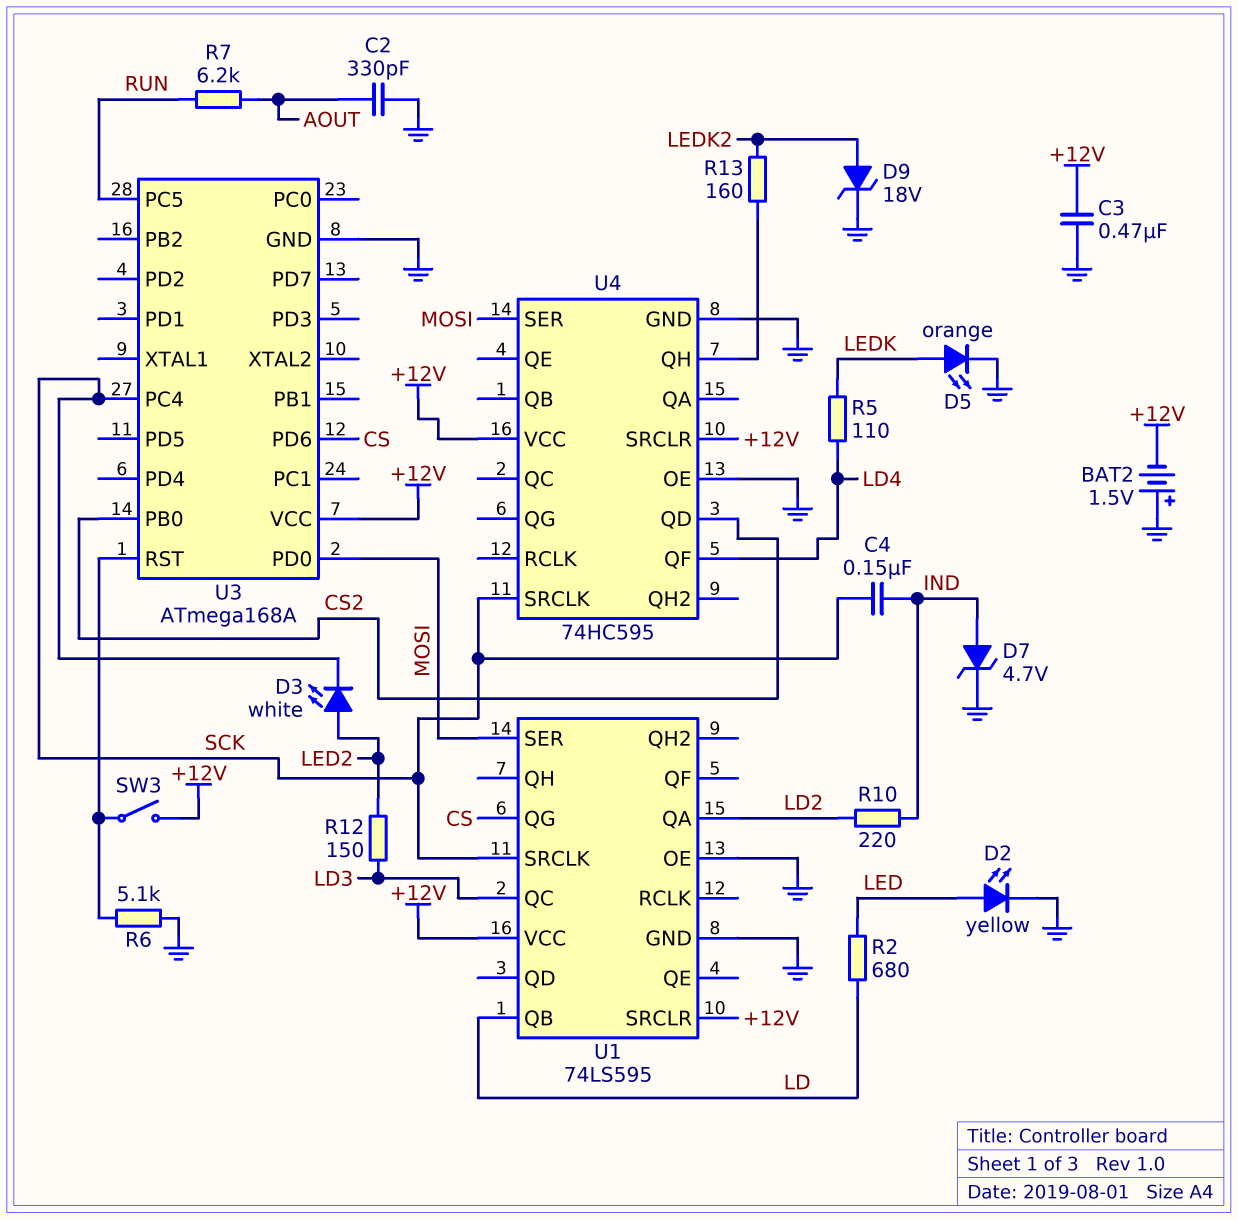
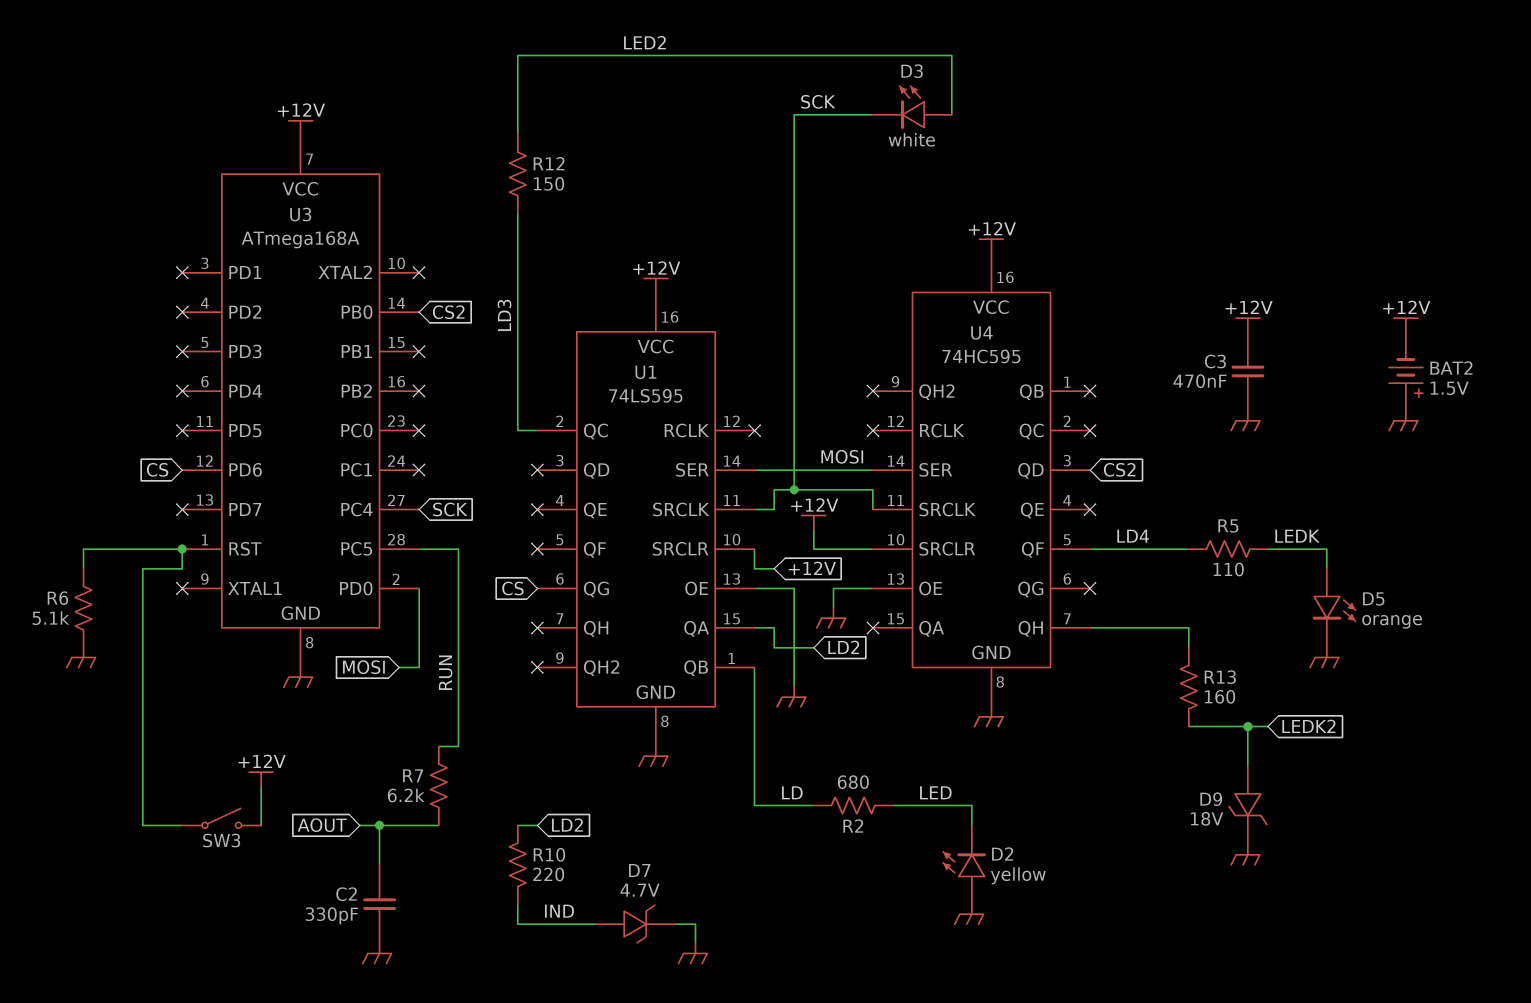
C4: 150nF (IND, SCK) -> none
D2: LED yellow (A LED, K GND) -> LED yellow (A GND, K LED)

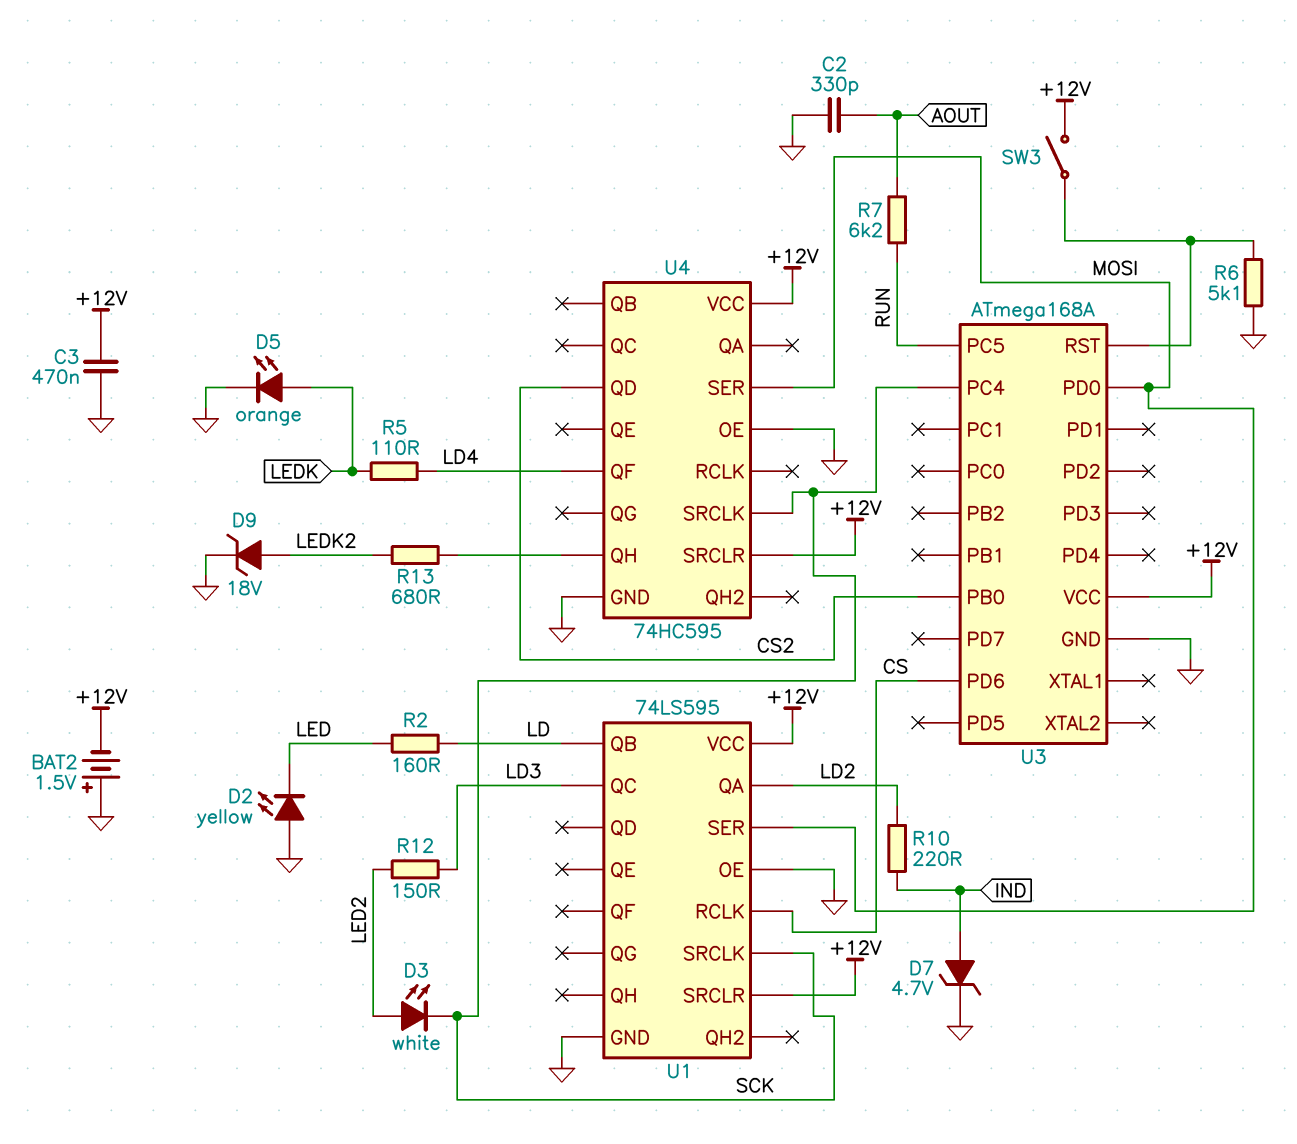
R2: 680 (LD, LED) -> 160 (LD, LED)
R13: 160 (LEDK2, U4/QH) -> 680 (LEDK2, U4/QH)
U1 pin QG: CS -> none
U1 pin RCLK: none -> CS

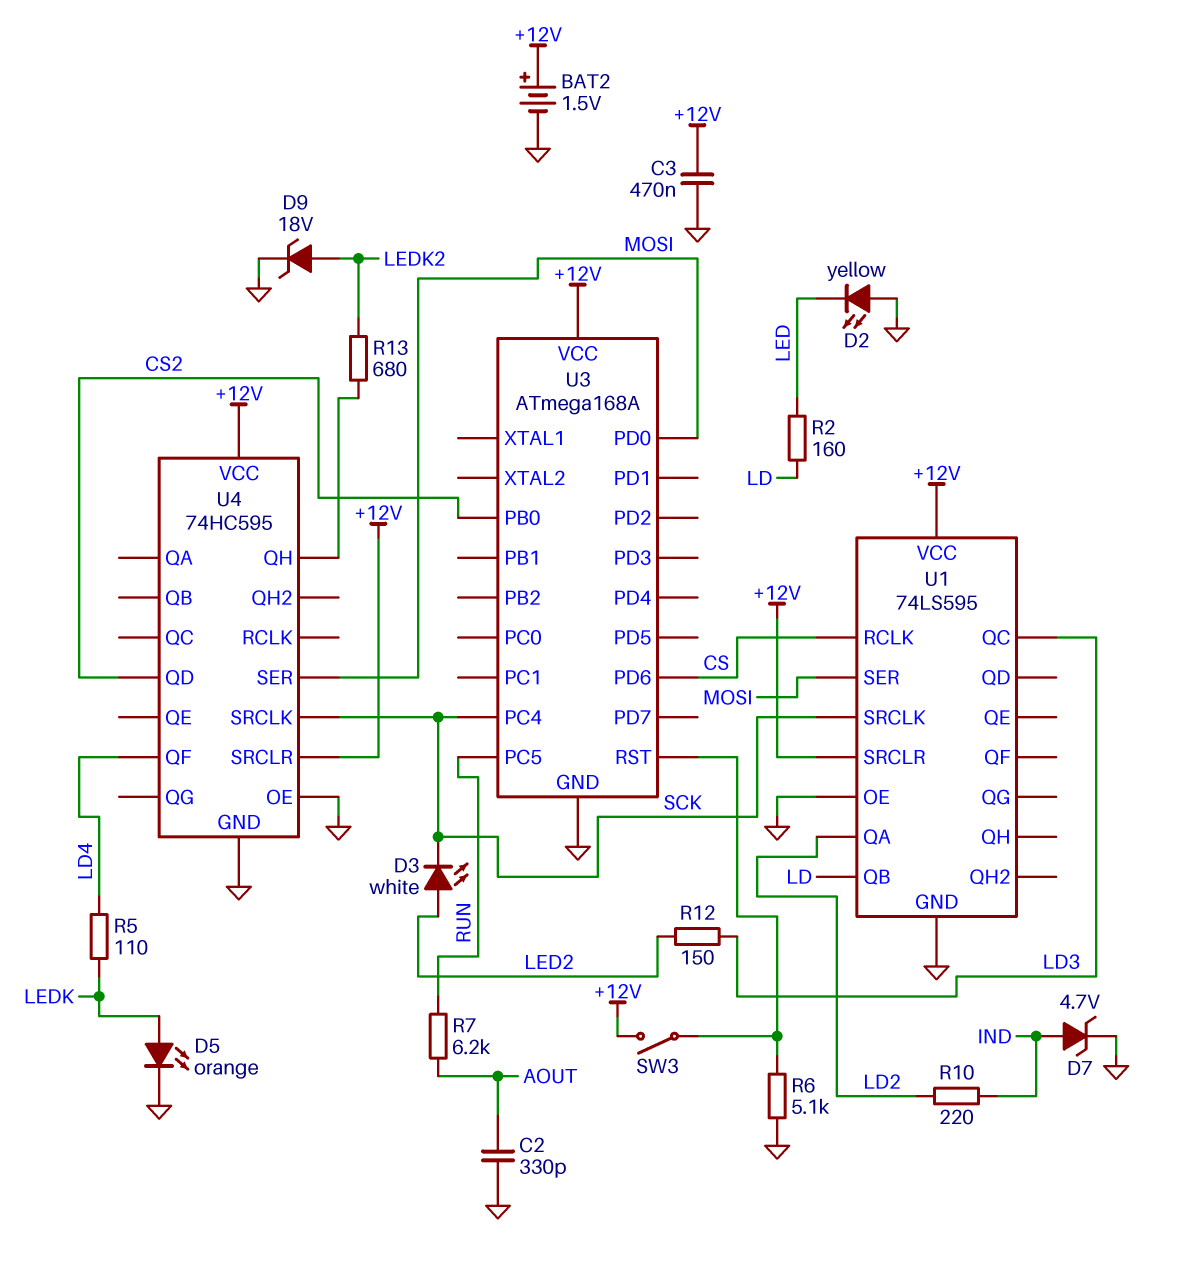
BAT2: 1.5V (plus GND, minus +12V) -> 1.5V (plus +12V, minus GND)

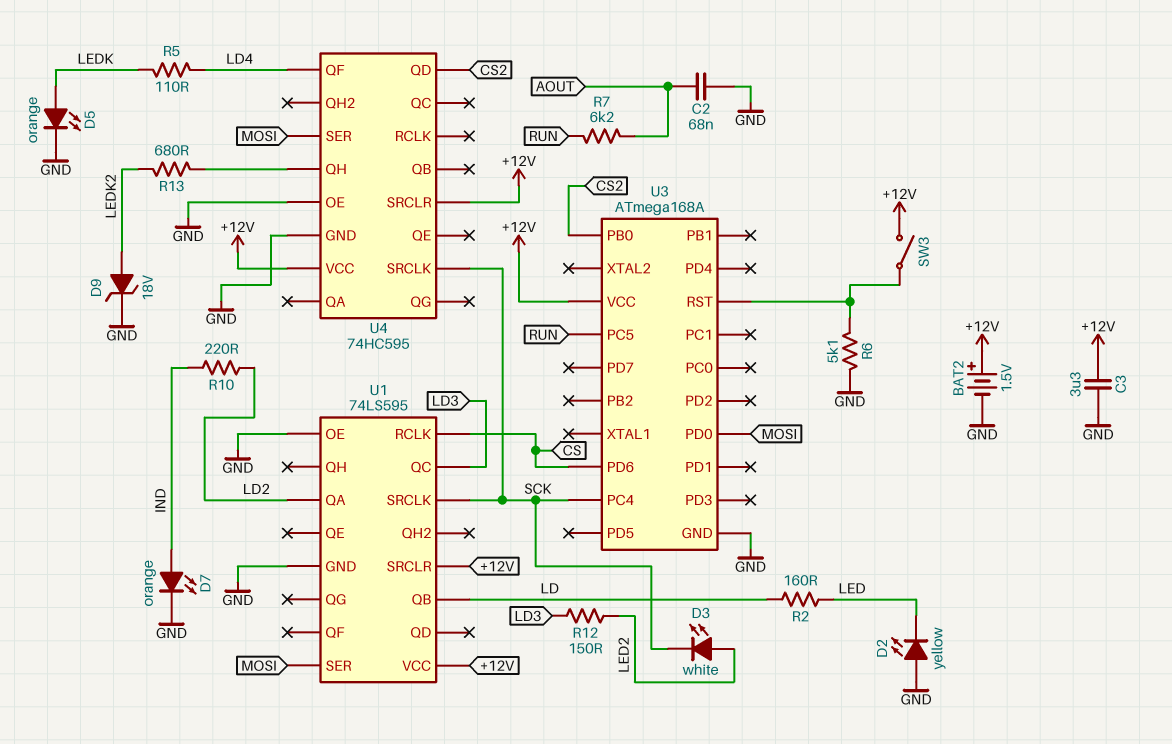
C2: 330pF (AOUT, GND) -> 68nF (AOUT, GND)
C3: 470nF (+12V, GND) -> 3.3uF (+12V, GND)
D7: zener 4.7V (A IND, K GND) -> LED orange (A IND, K GND)

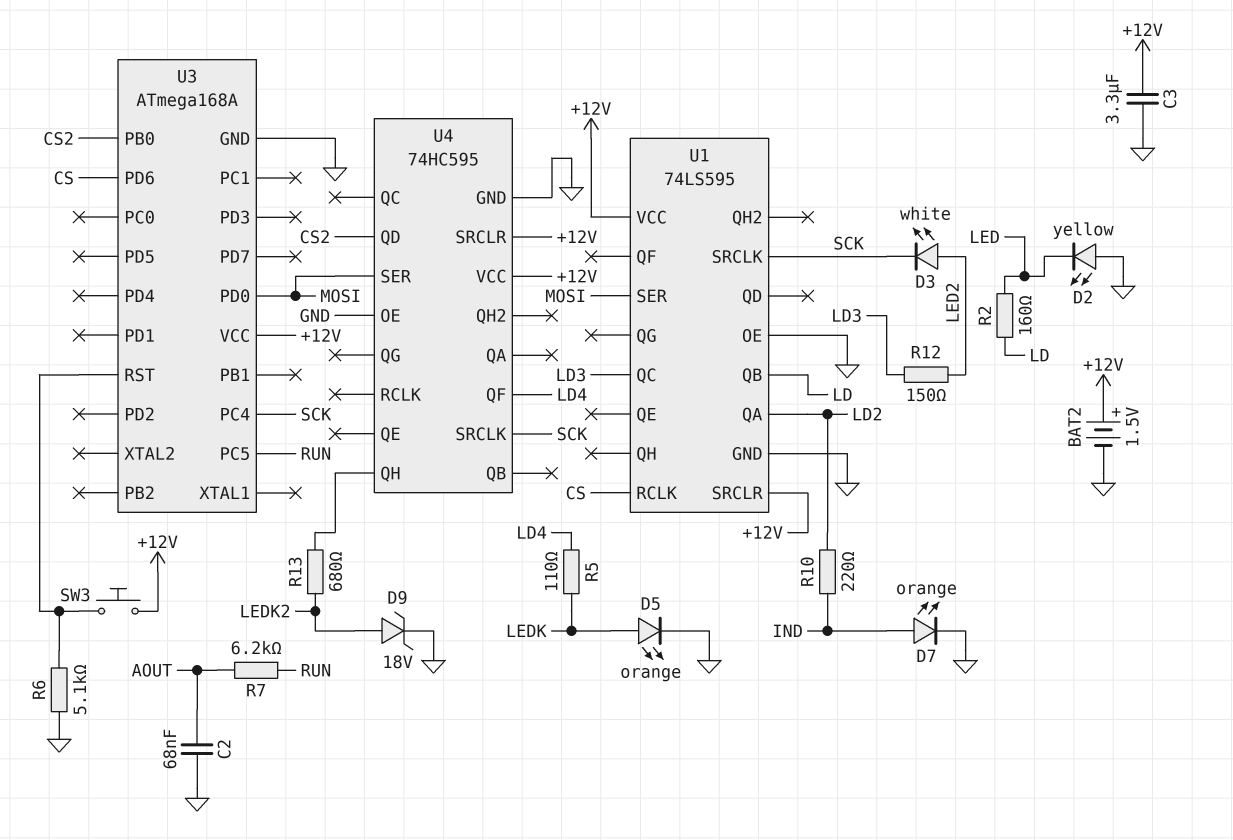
SW3: switch (+12V, U3/RST) -> button (+12V, U3/RST)

